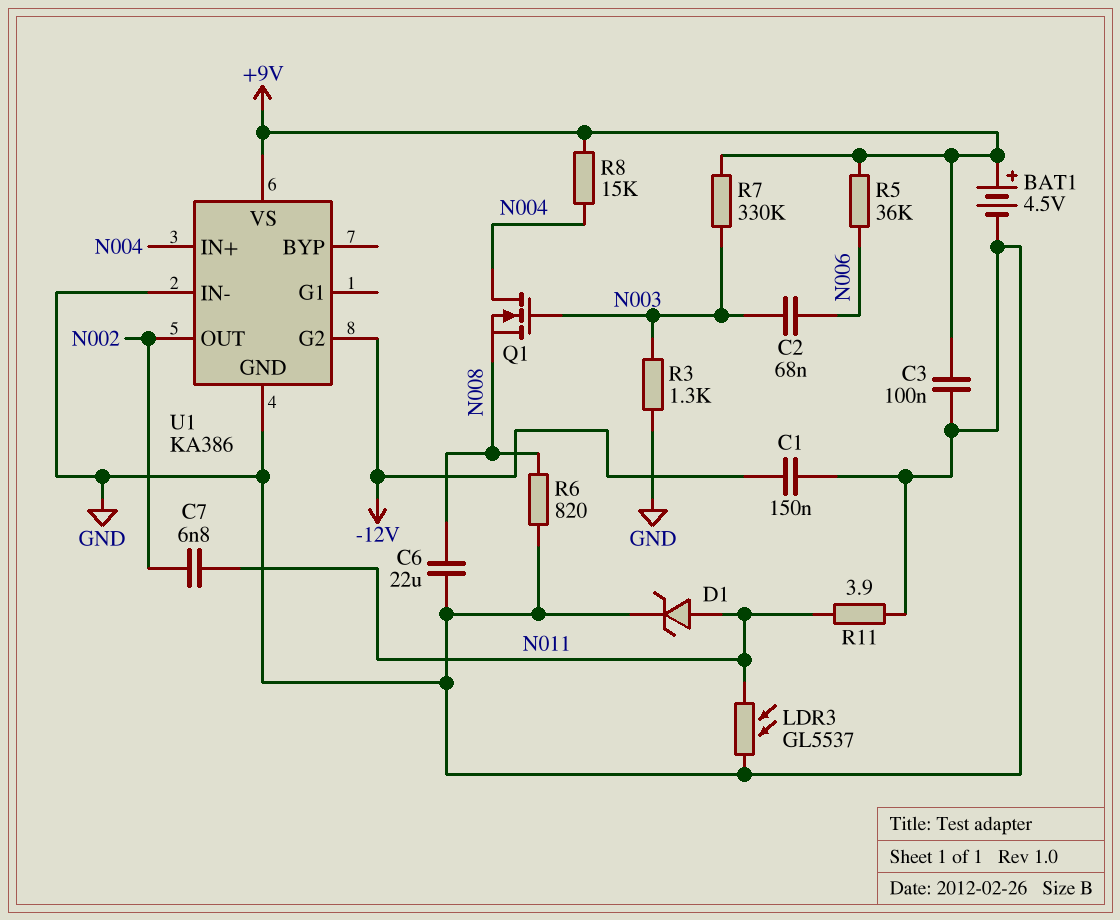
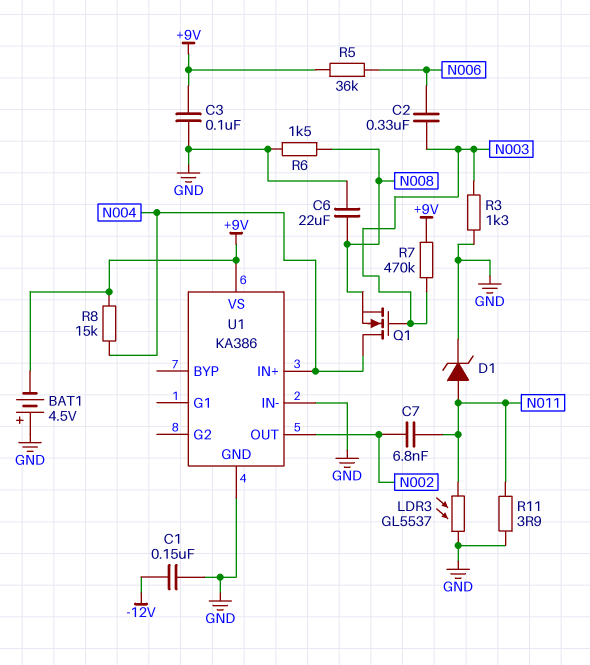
BAT1: 4.5V (plus +9V, minus GND) -> 4.5V (plus GND, minus +9V)
C2: 68nF (N003, N006) -> 330nF (N003, N006)
R6: 820 (GND, N008) -> 1.5k (GND, N008)
R7: 330k (+9V, N003) -> 470k (+9V, N003)
U1 pin G2: -12V -> none

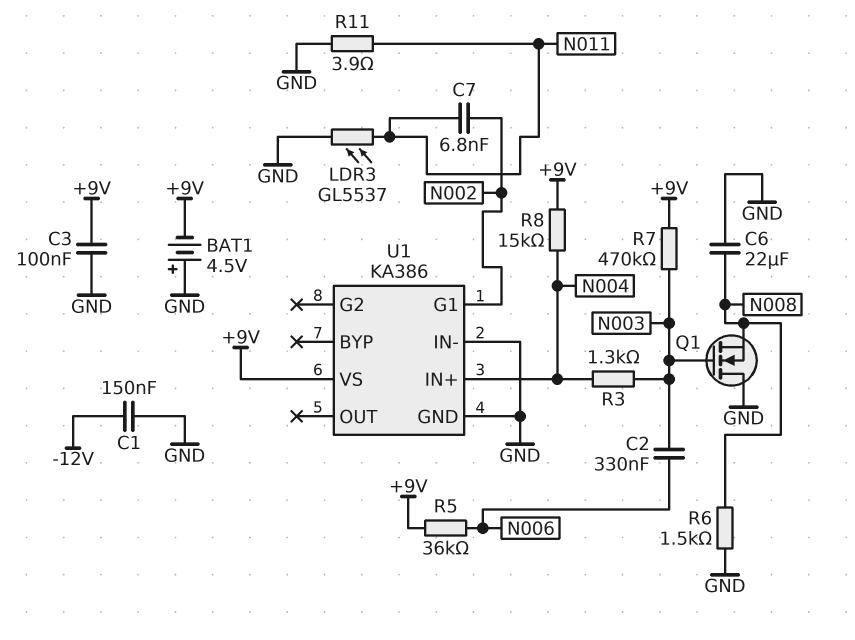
D1: zener (A N011, K GND) -> none
Q1: NMOS (G N003, D N004, S N008) -> NMOS (G N003, D GND, S N008)
R3: 1.3k (GND, N003) -> 1.3k (N003, N004)
U1 pin G1: none -> N002
U1 pin OUT: N002 -> none

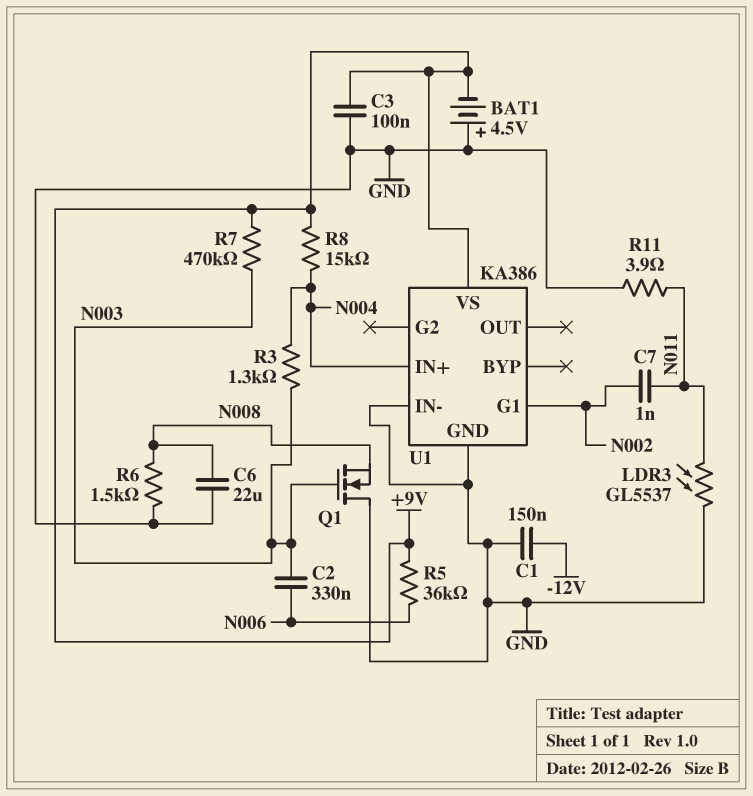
C7: 6.8nF (N002, N011) -> 1nF (N002, N011)

